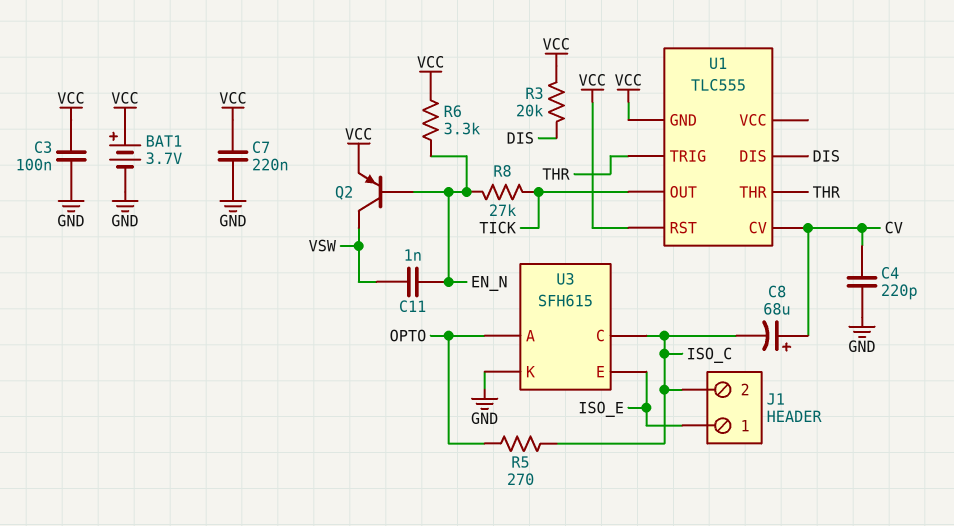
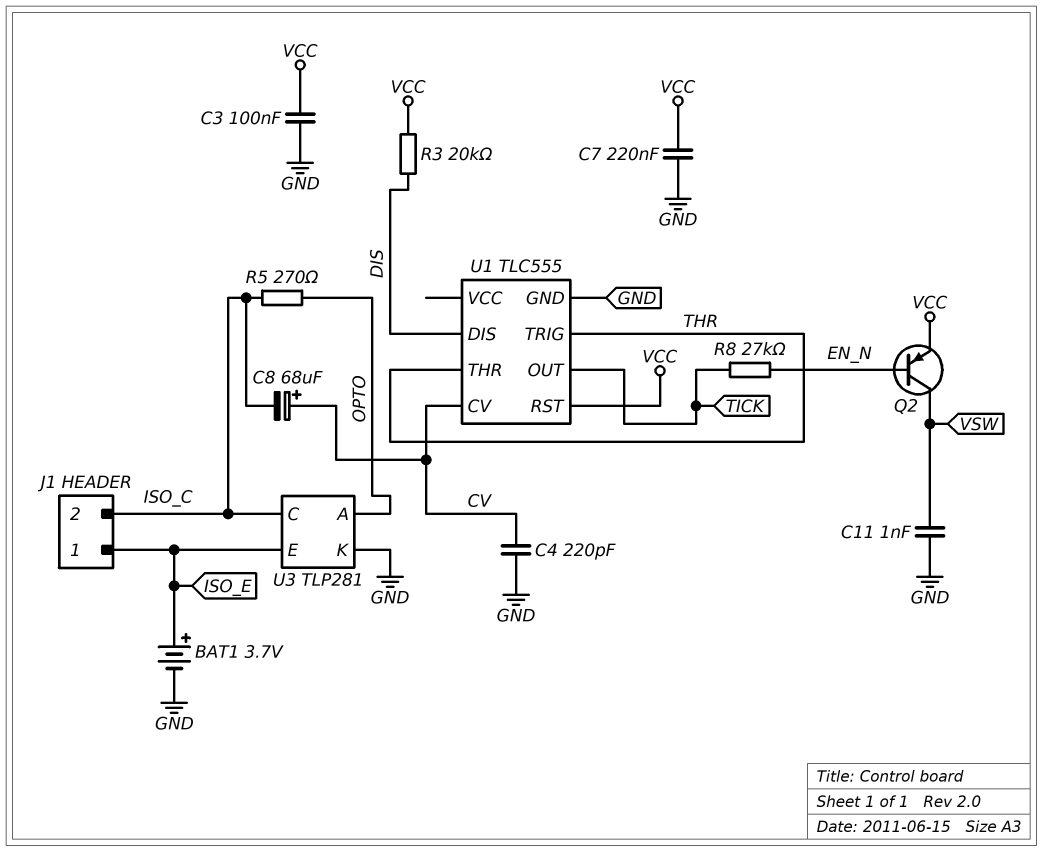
BAT1: 3.7V (plus VCC, minus GND) -> 3.7V (plus ISO_E, minus GND)
C11: 1nF (EN_N, VSW) -> 1nF (GND, VSW)
R6: 3.3k (EN_N, VCC) -> none
U1 pin GND: VCC -> GND
U3: SFH615 -> TLP281

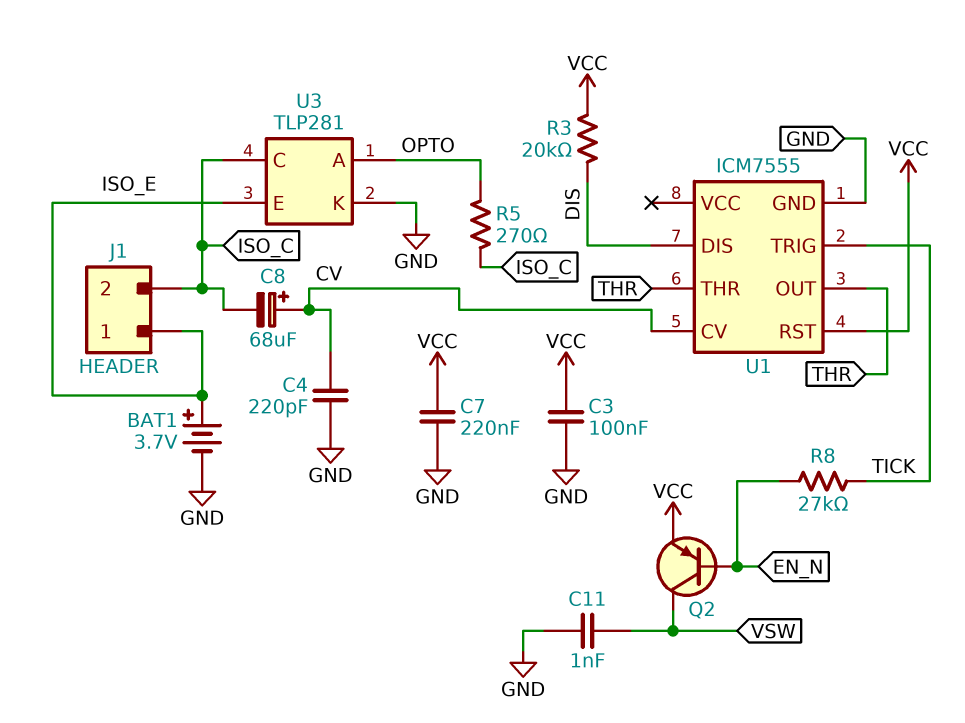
U1: TLC555 -> ICM7555
U1 pin OUT: TICK -> THR
U1 pin TRIG: THR -> TICK

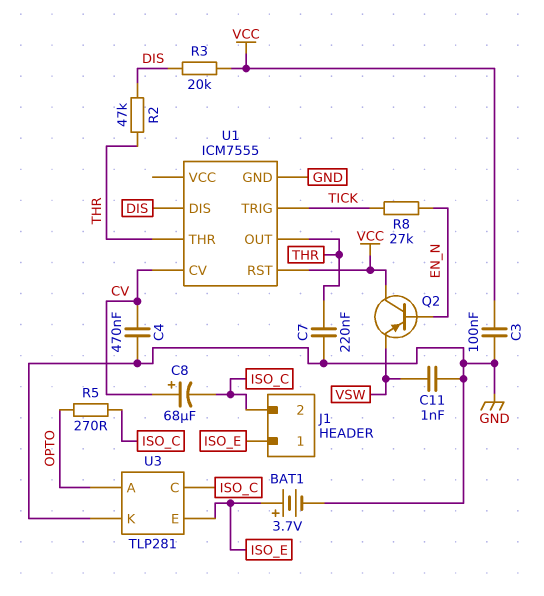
C4: 220pF (CV, GND) -> 470nF (CV, GND)
C7: 220nF (GND, VCC) -> 220nF (GND, THR)
Q2: PNP (B EN_N, C VSW, E VCC) -> PNP (B EN_N, C VCC, E VSW)
R2: none -> 47k (DIS, THR)

